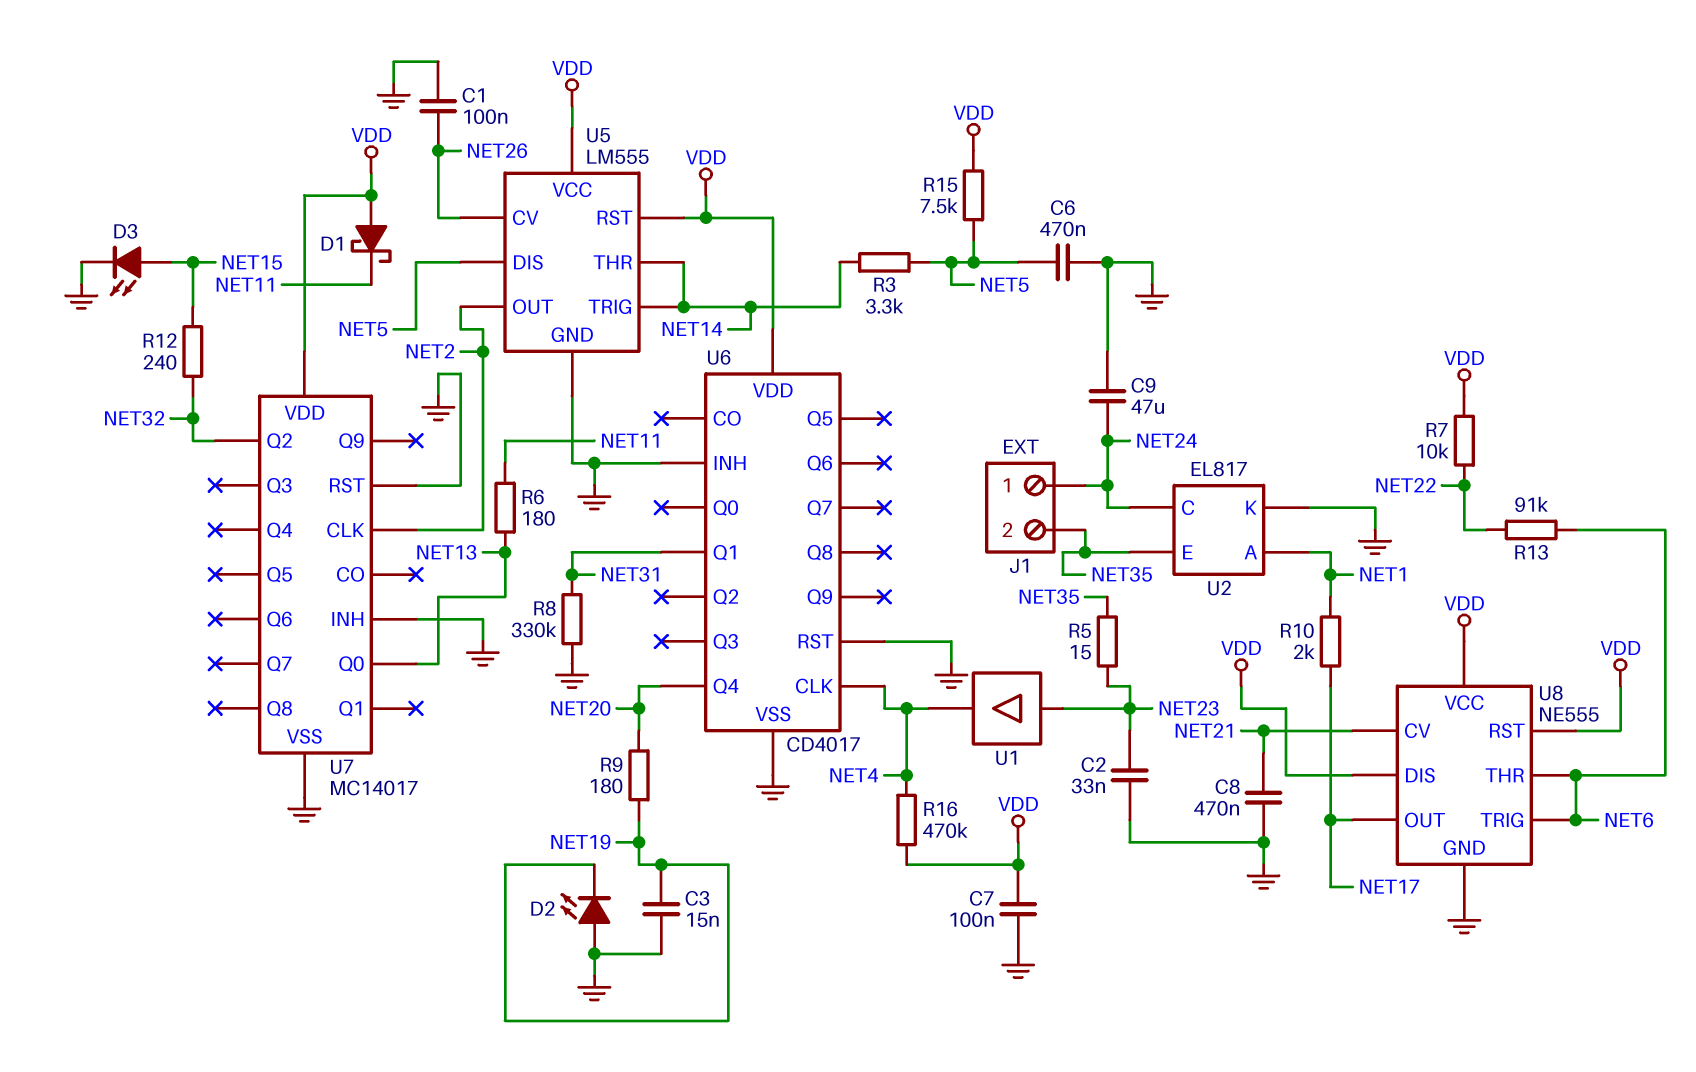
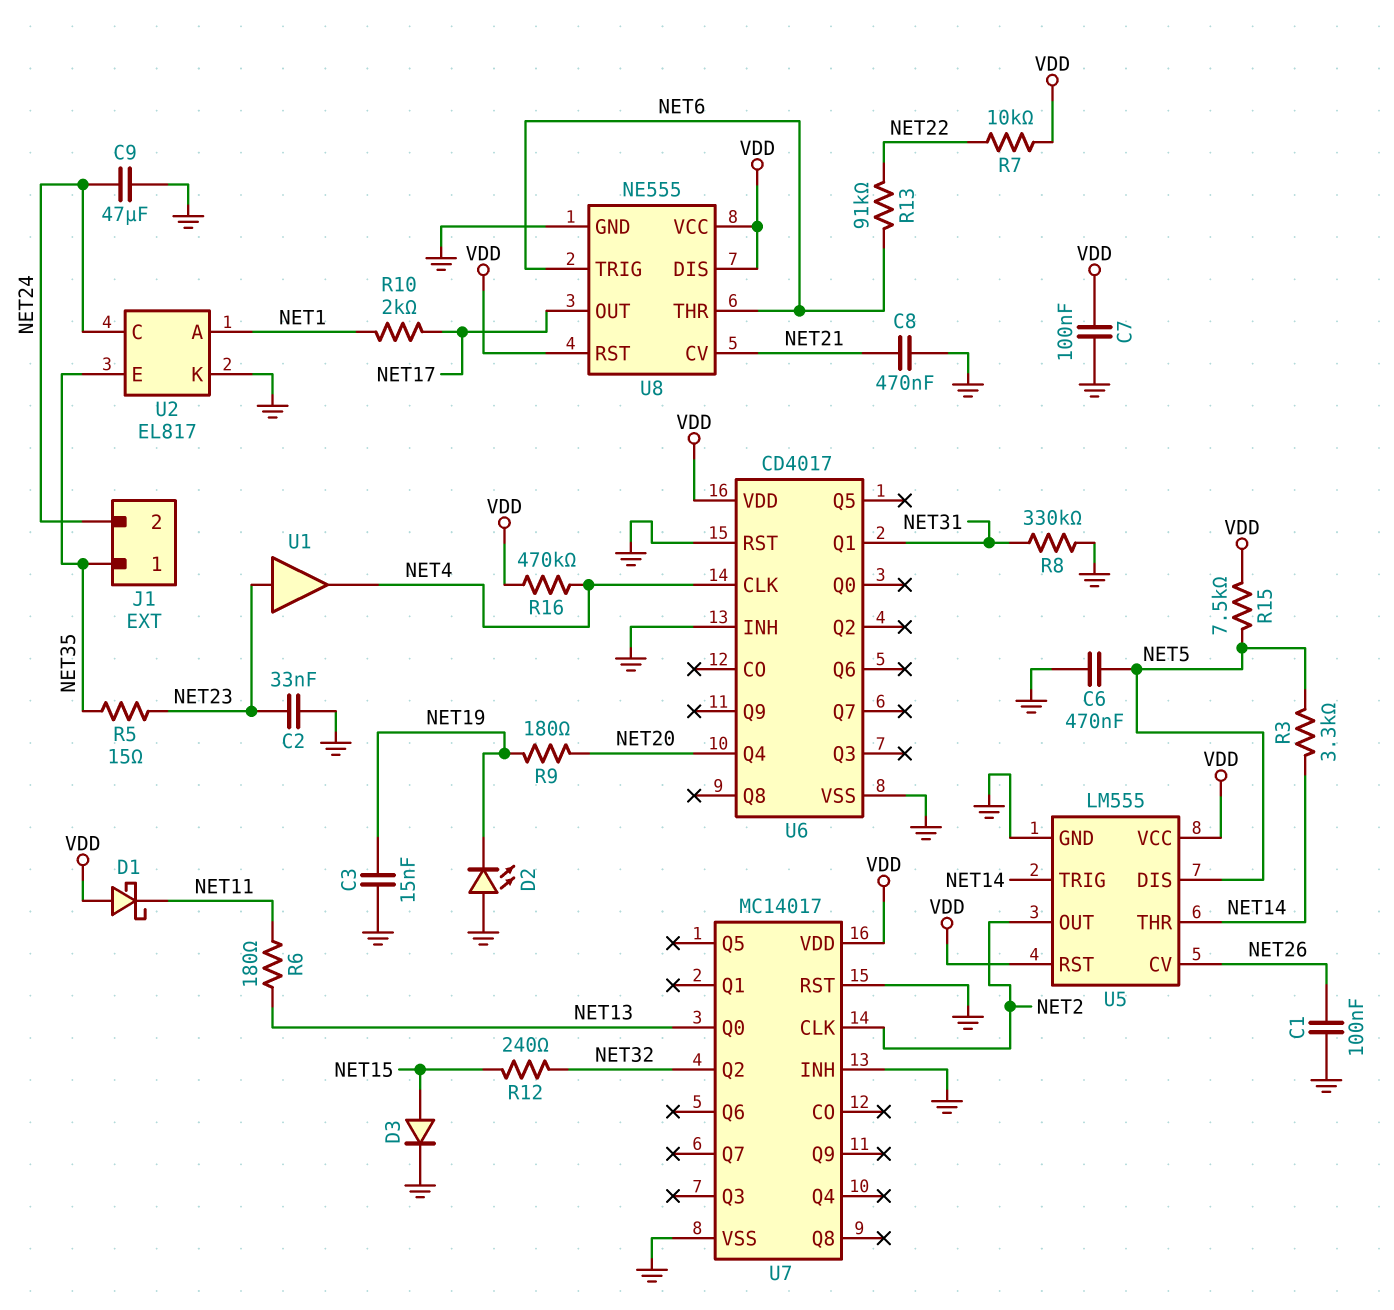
D3: LED (A NET15, K GND) -> diode (A NET15, K GND)
J1 pin 1: NET24 -> NET35
J1 pin 2: NET35 -> NET24

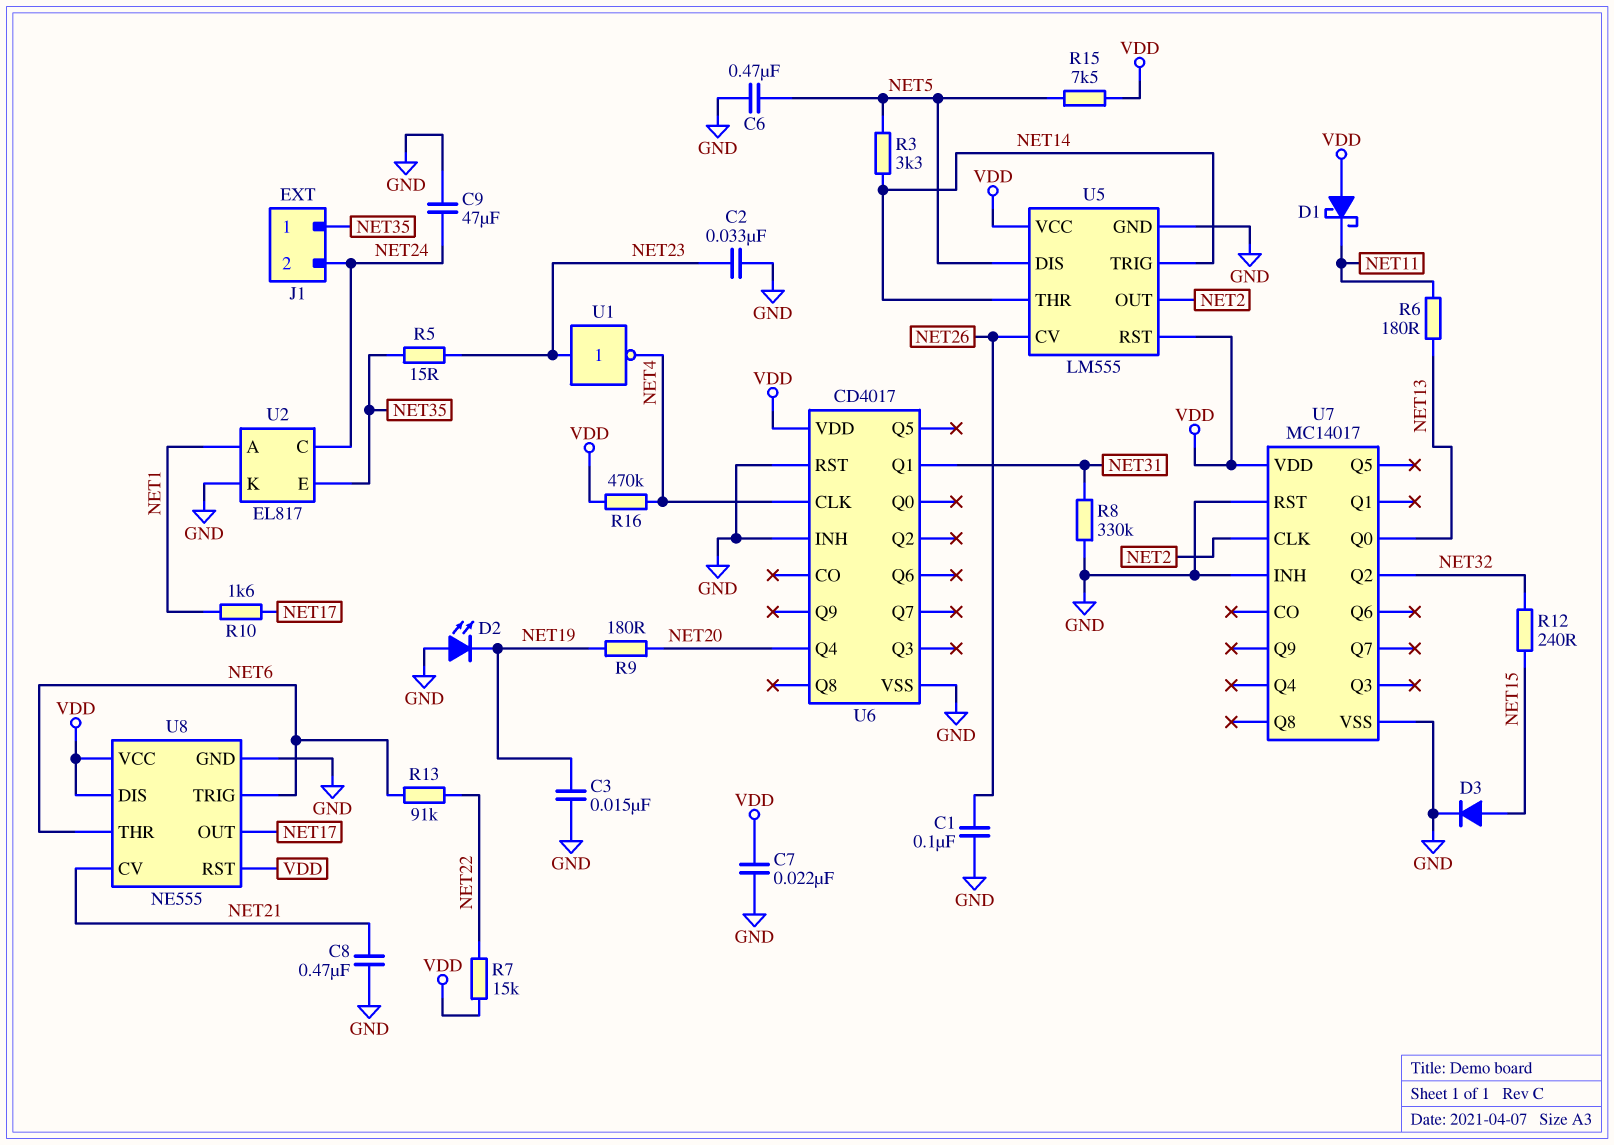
C7: 100nF (GND, VDD) -> 22nF (GND, VDD)
R7: 10k (NET22, VDD) -> 15k (NET22, VDD)
R10: 2k (NET1, NET17) -> 1.6k (NET1, NET17)
U1: buffer (in NET23, out NET4) -> NOT (in NET23, out NET4)

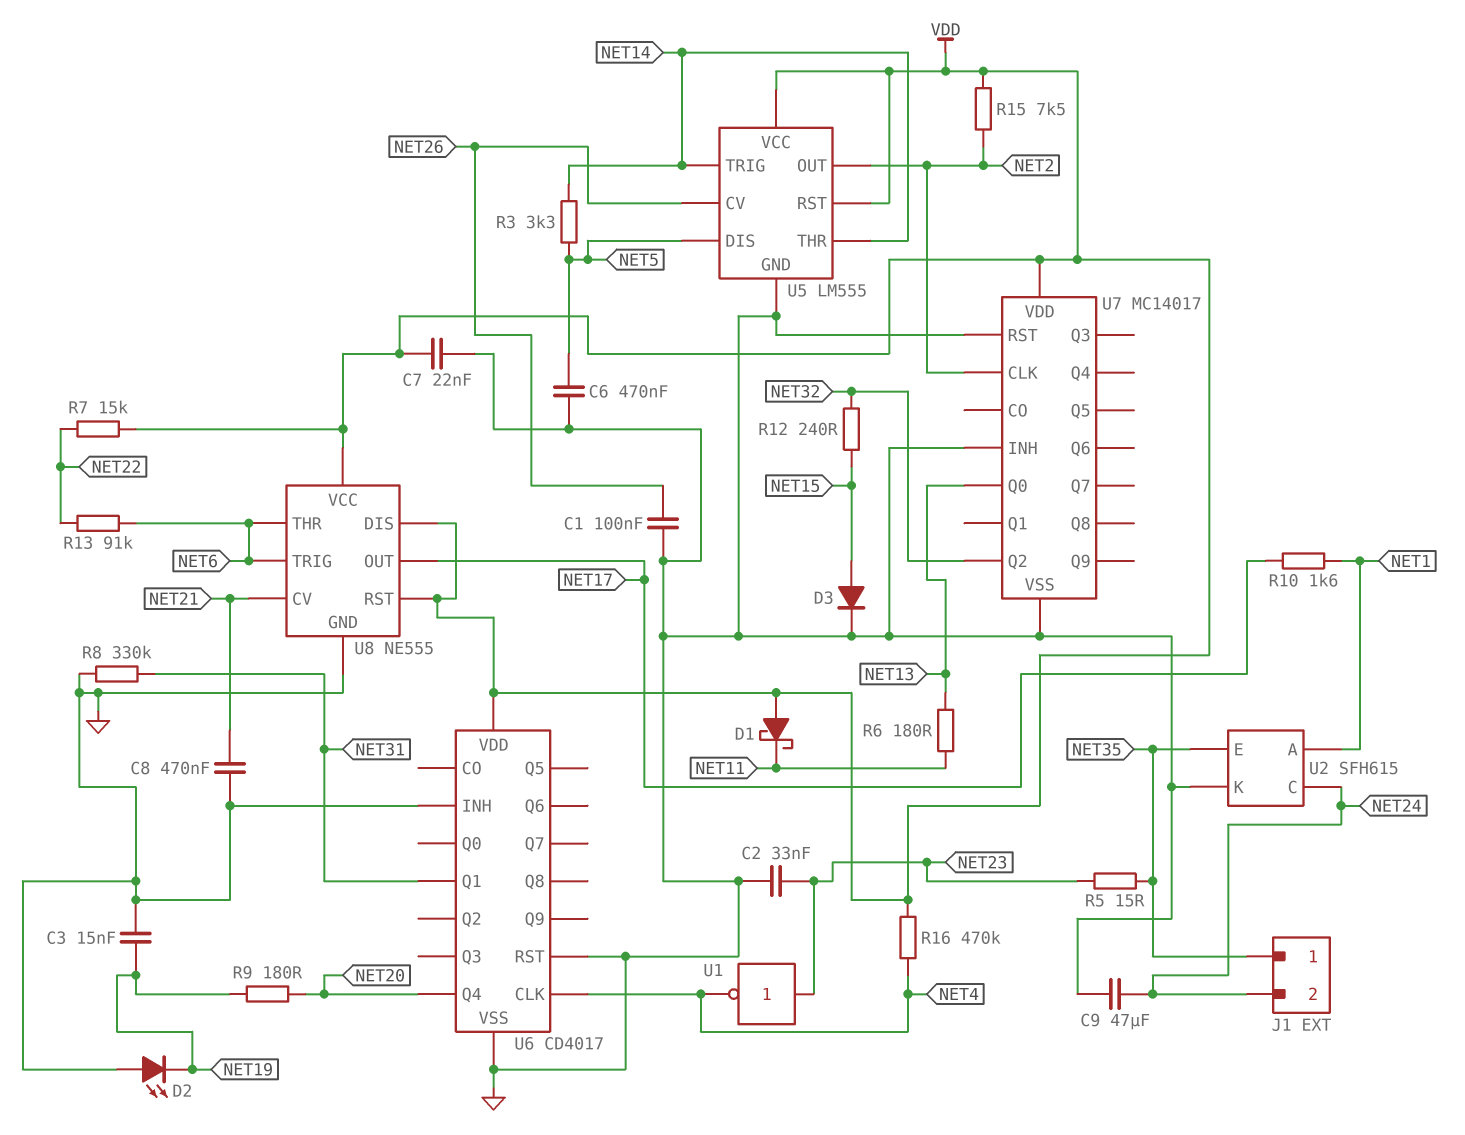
R15: 7.5k (NET5, VDD) -> 7.5k (NET2, VDD)
U2: EL817 -> SFH615

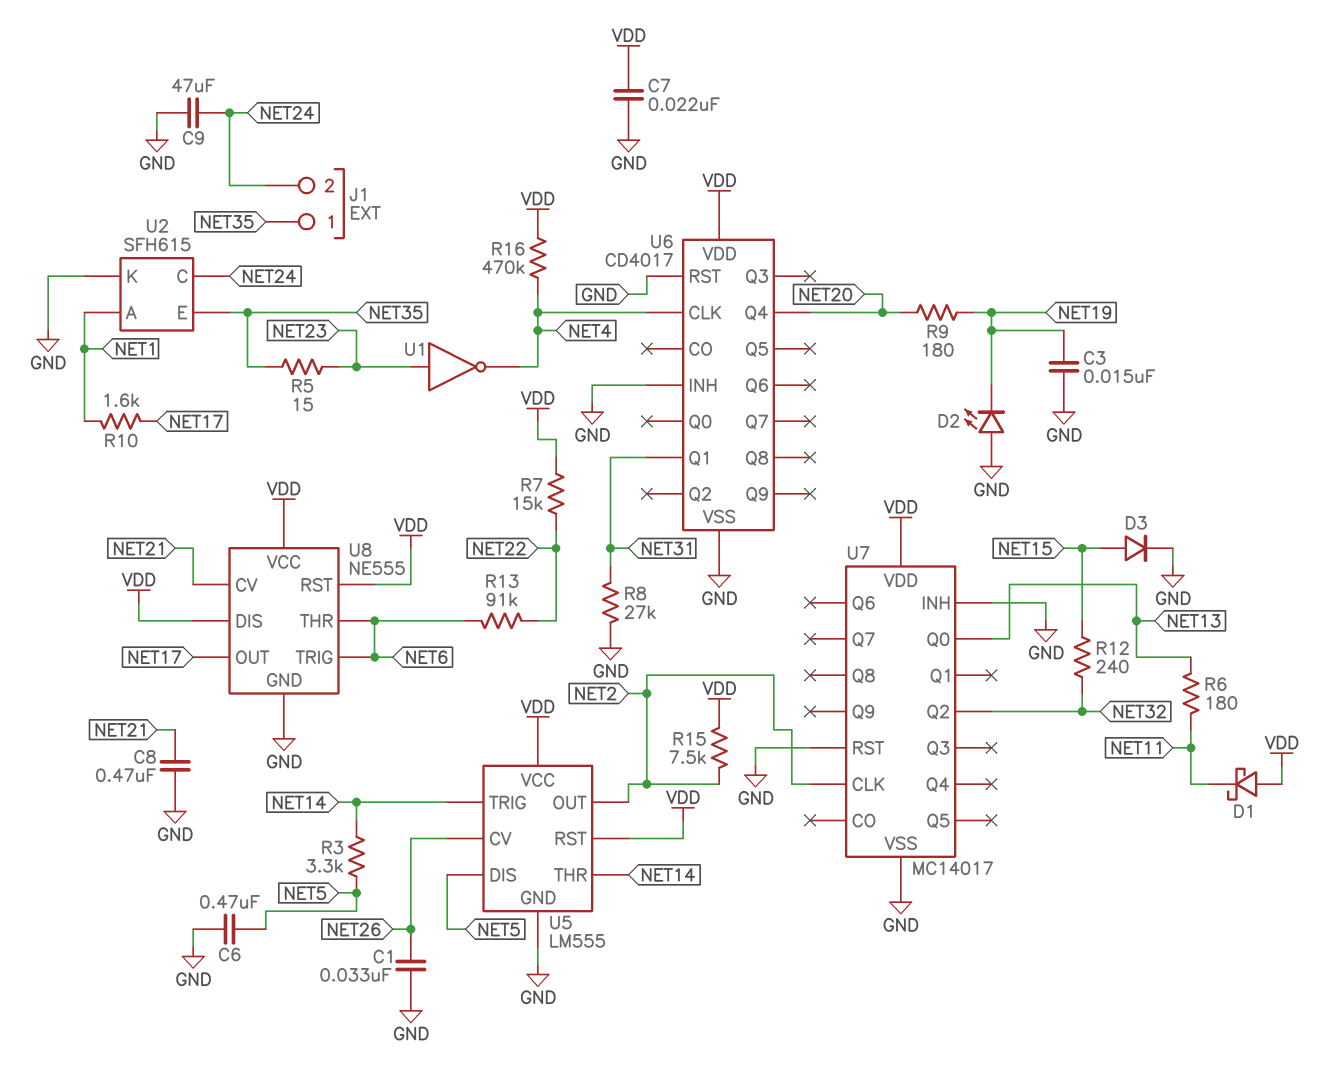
C1: 100nF (GND, NET26) -> 33nF (GND, NET26)
C2: 33nF (GND, NET23) -> none
R8: 330k (GND, NET31) -> 27k (GND, NET31)

